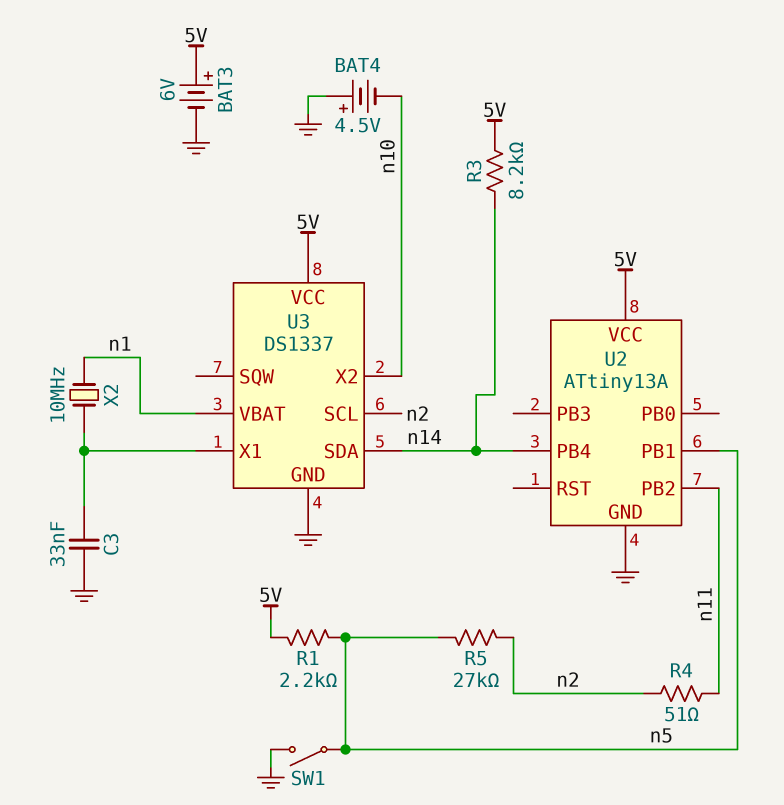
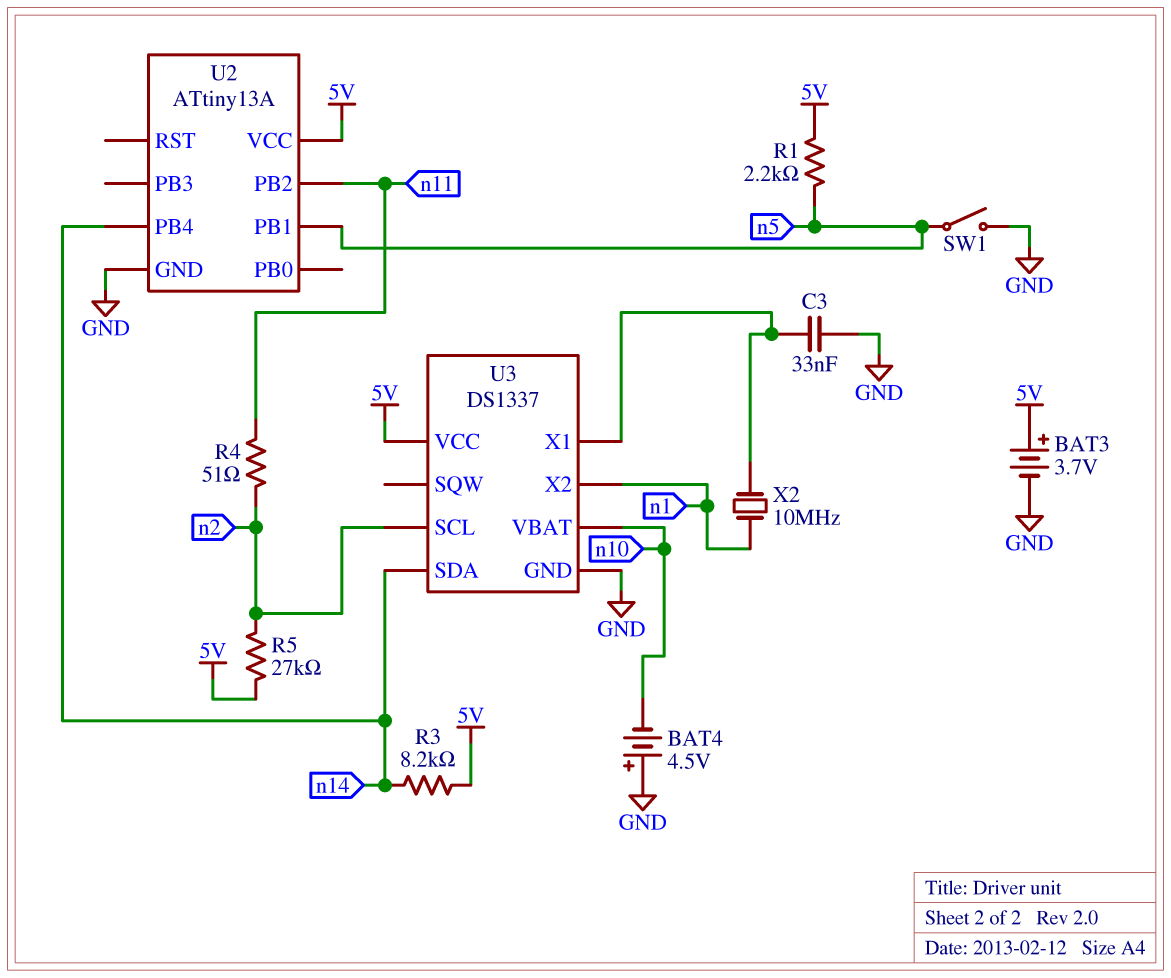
BAT3: 6V (plus 5V, minus GND) -> 3.7V (plus 5V, minus GND)
R5: 27k (n2, n5) -> 27k (5V, n2)
U3 pin VBAT: n1 -> n10
U3 pin X2: n10 -> n1

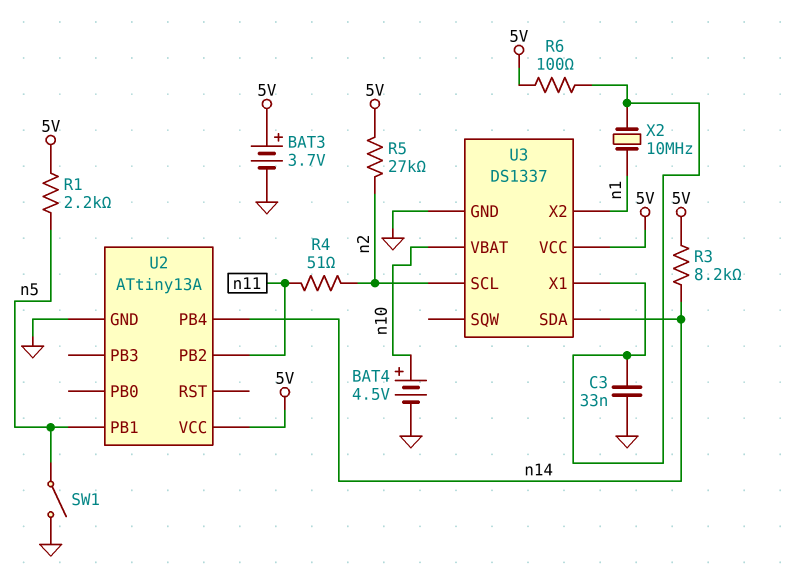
BAT4: 4.5V (plus GND, minus n10) -> 4.5V (plus n10, minus GND)
R6: none -> 100 (5V, U3/X1)

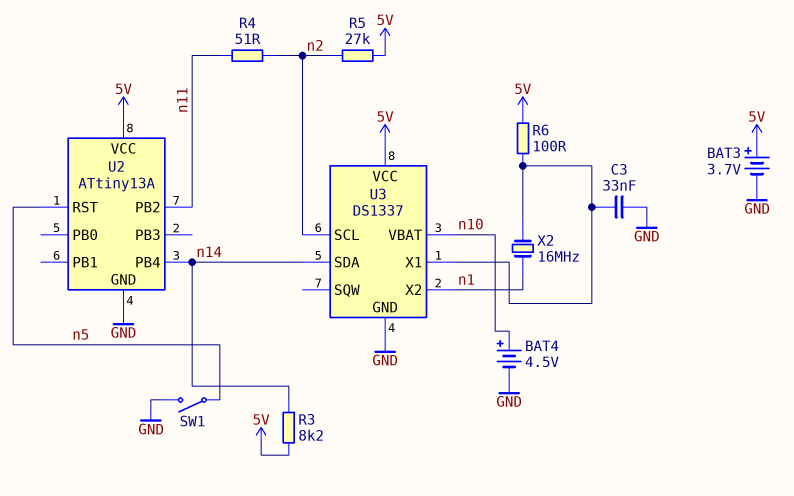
R1: 2.2k (5V, n5) -> none
U2 pin PB1: n5 -> none
U2 pin RST: none -> n5
X2: 10MHz (U3/X1, n1) -> 16MHz (U3/X1, n1)

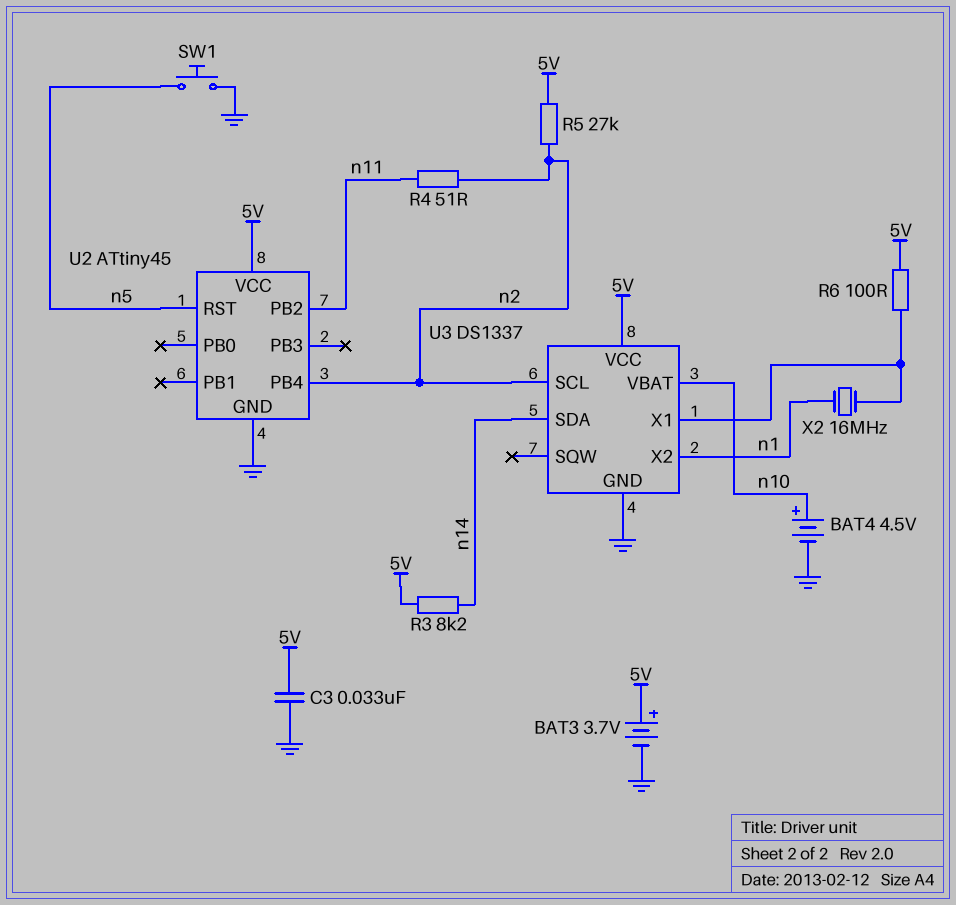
C3: 33nF (GND, U3/X1) -> 33nF (5V, GND)
SW1: switch (GND, n5) -> button (GND, n5)
U2: ATtiny13A -> ATtiny45
U2 pin PB4: n14 -> n2

